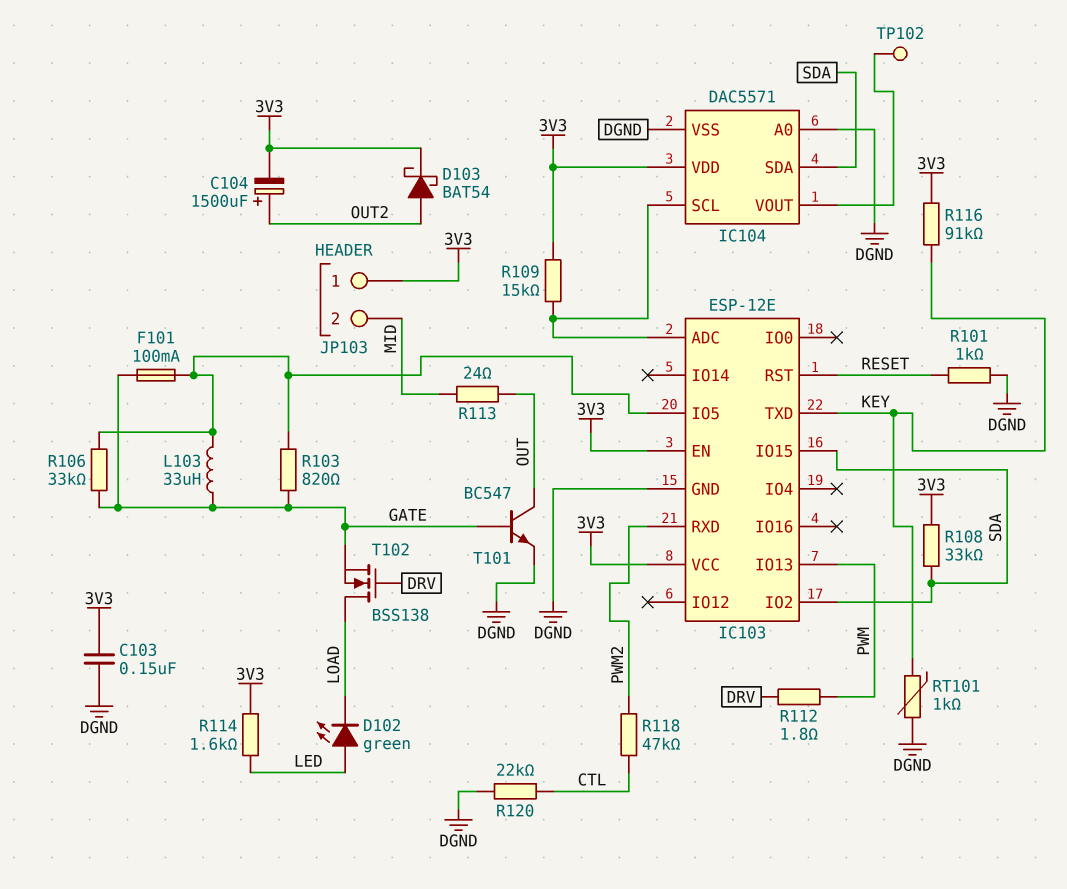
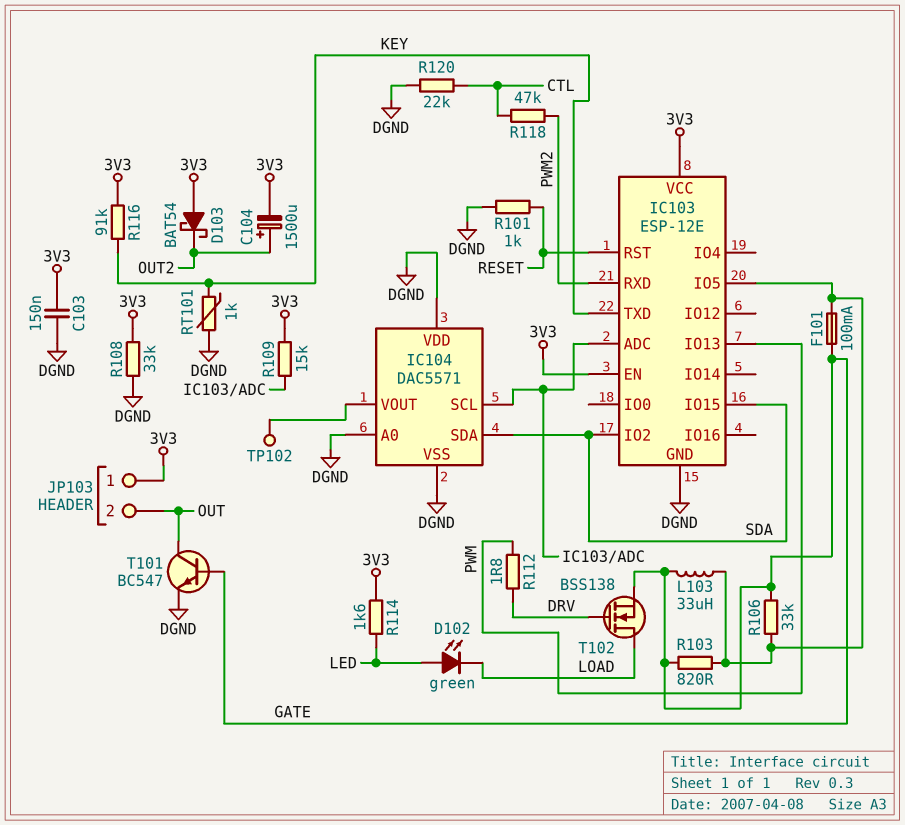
D103: schottky BAT54 (A OUT2, K 3V3) -> schottky BAT54 (A 3V3, K OUT2)
IC104 pin VDD: 3V3 -> DGND
JP103 pin 2: MID -> OUT
R108: 33k (3V3, SDA) -> 33k (3V3, DGND)
R113: 24 (MID, OUT) -> none

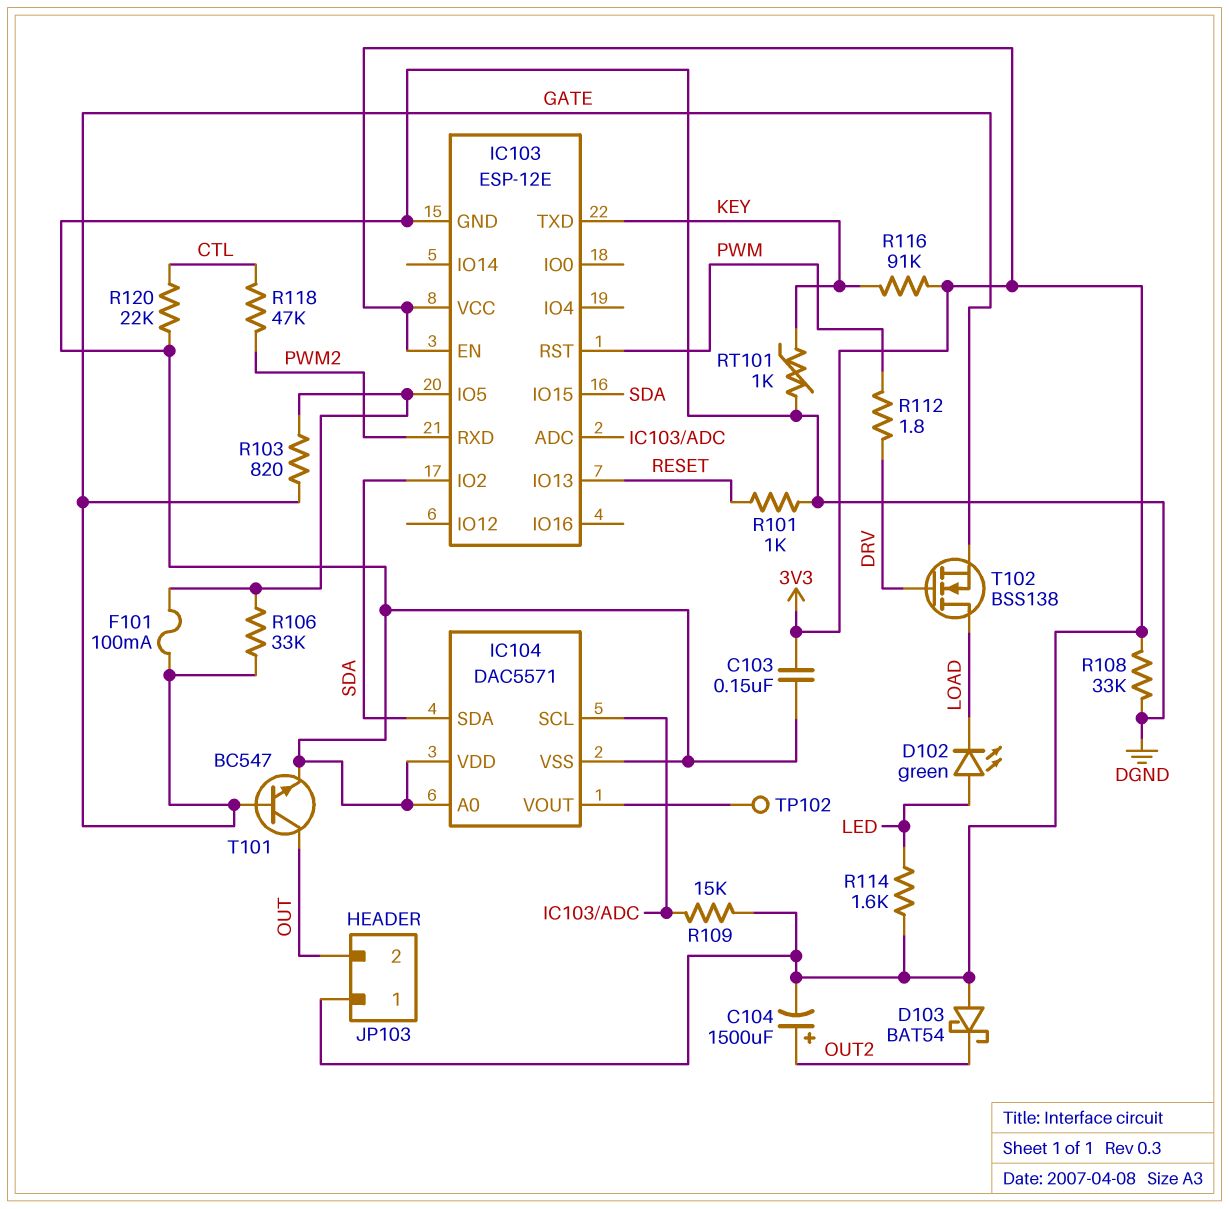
IC103 pin IO13: PWM -> RESET
IC103 pin RST: RESET -> PWM
L103: 33uH (GATE, IC103/IO5) -> none

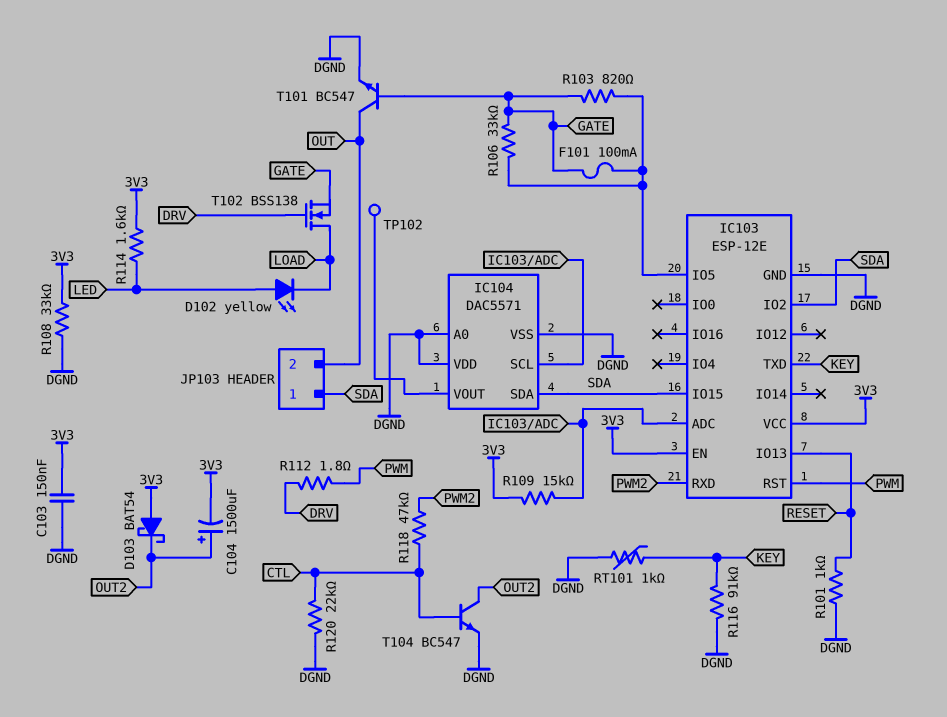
D102: LED green (A LED, K LOAD) -> LED yellow (A LED, K LOAD)
JP103 pin 1: 3V3 -> SDA
R116: 91k (3V3, KEY) -> 91k (DGND, KEY)
T104: none -> NPN BC547 (B CTL, C OUT2, E DGND)

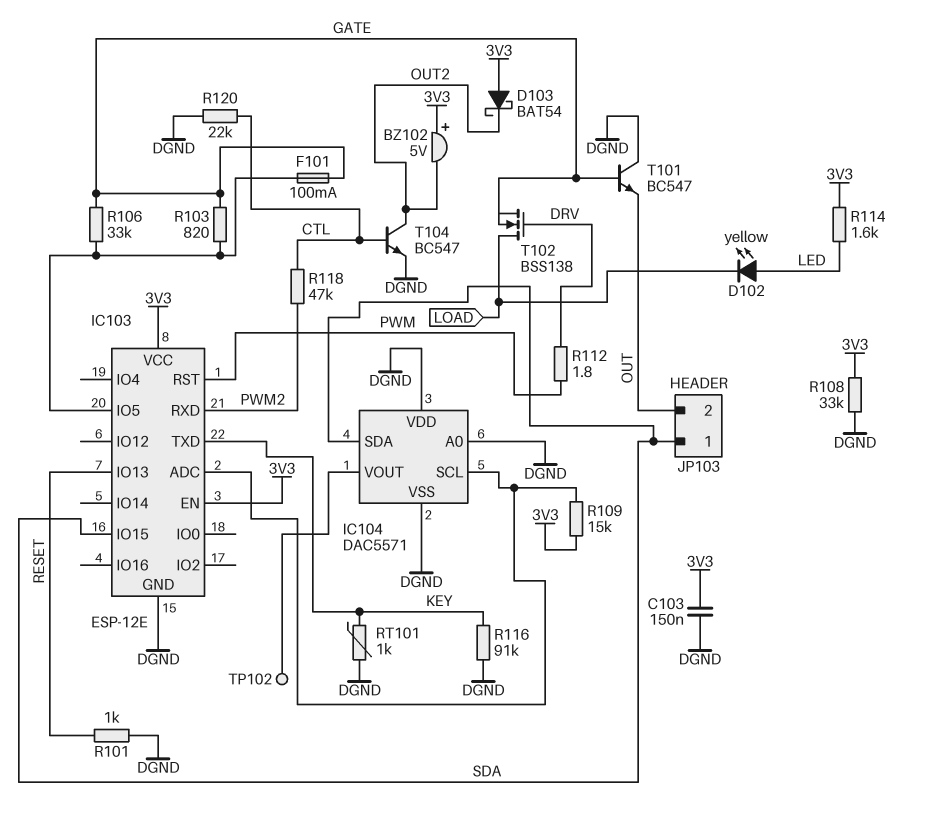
BZ102: none -> buzzer 5V (plus 3V3, minus OUT2)
C104: 1500uF (plus OUT2, minus 3V3) -> none
IC103 pin IO2: SDA -> none
T101: NPN BC547 (B GATE, C OUT, E DGND) -> NPN BC547 (B GATE, C DGND, E OUT)

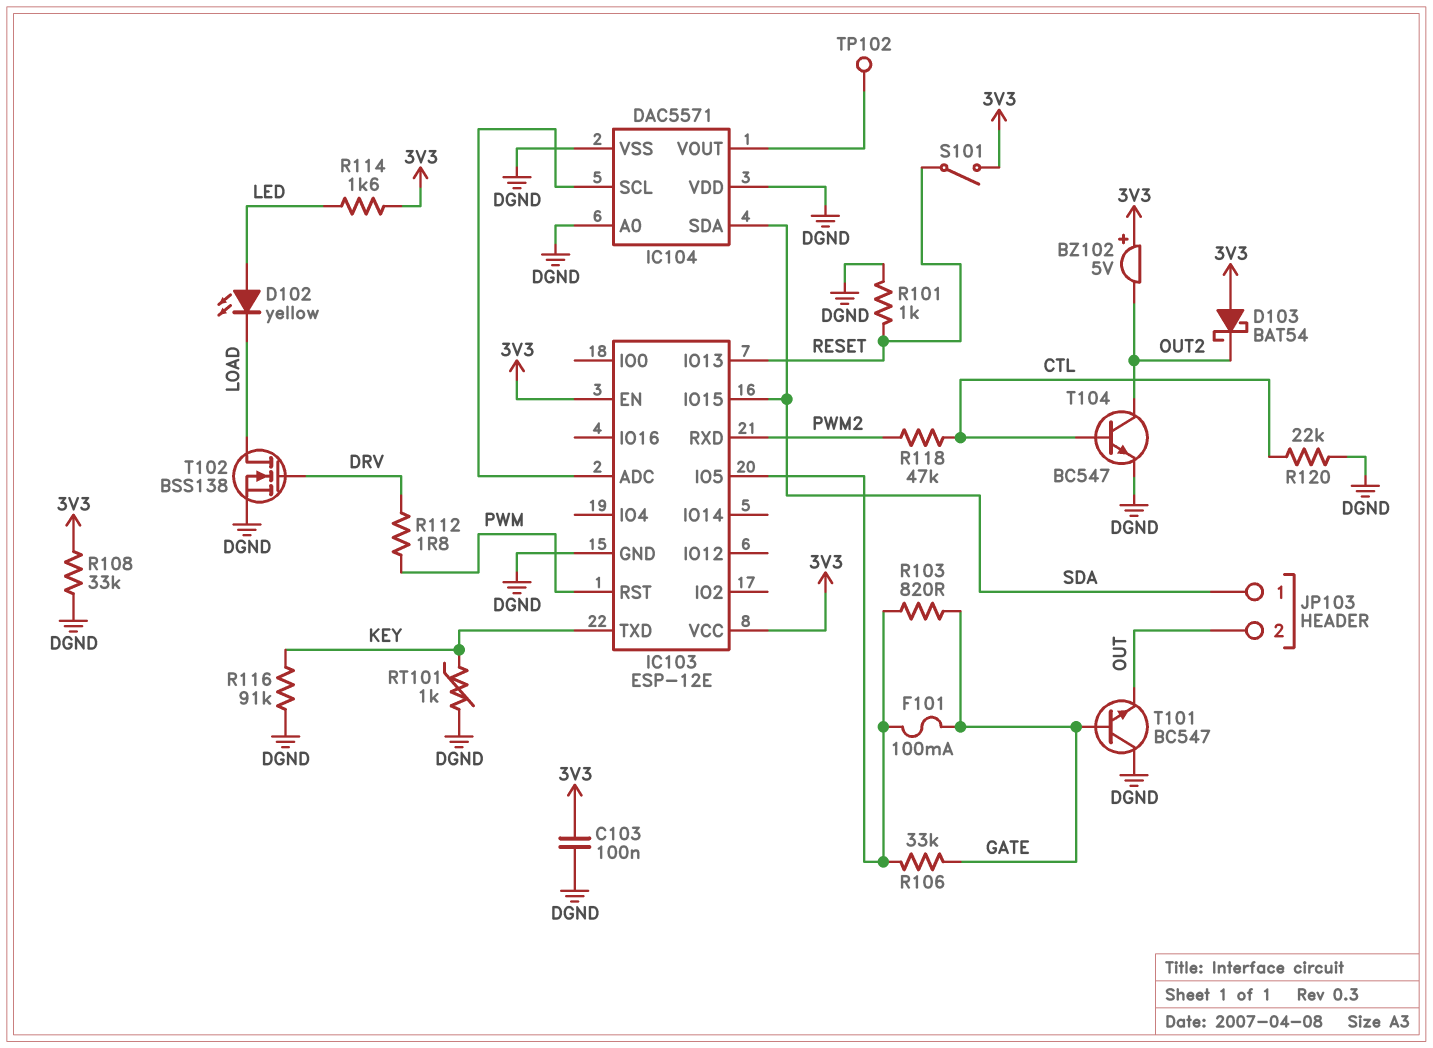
C103: 150nF (3V3, DGND) -> 100nF (3V3, DGND)
R109: 15k (3V3, IC103/ADC) -> none
S101: none -> switch (3V3, RESET)
T102: NMOS BSS138 (G DRV, D LOAD, S GATE) -> NMOS BSS138 (G DRV, D LOAD, S DGND)

